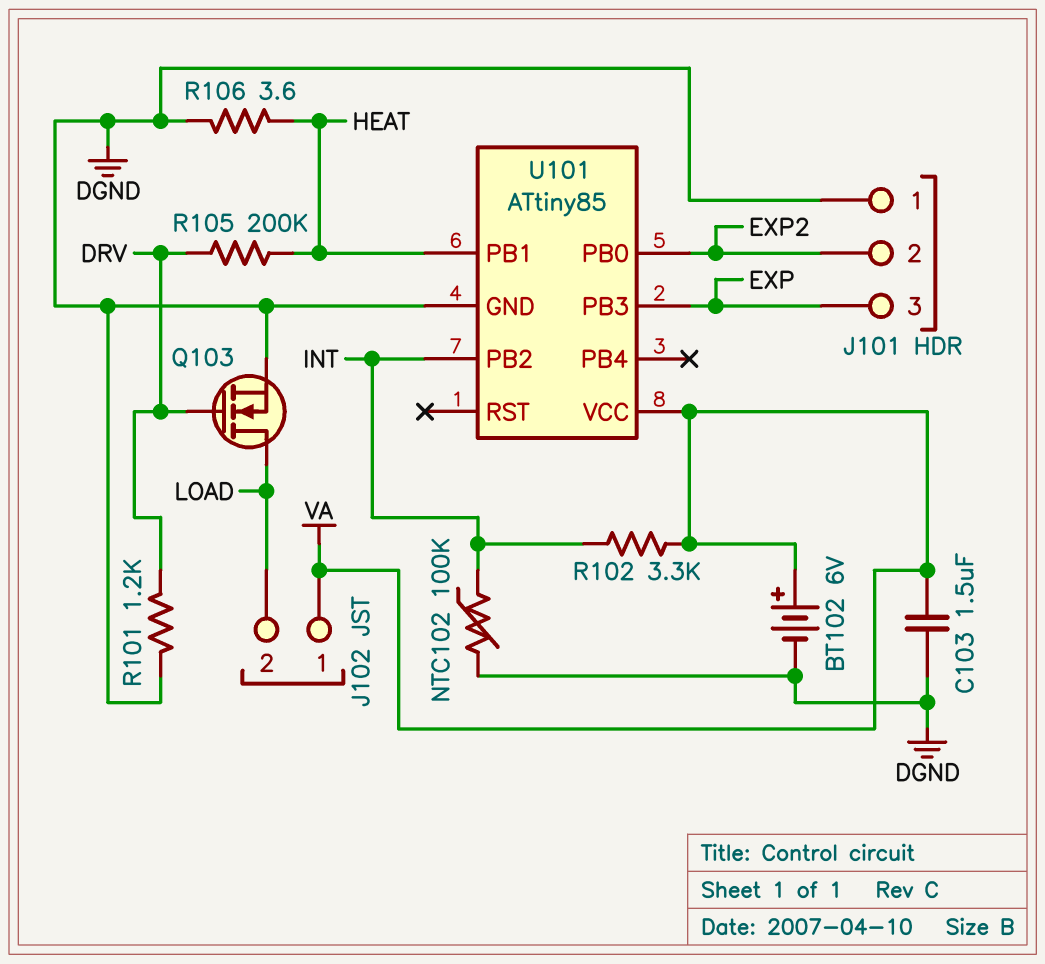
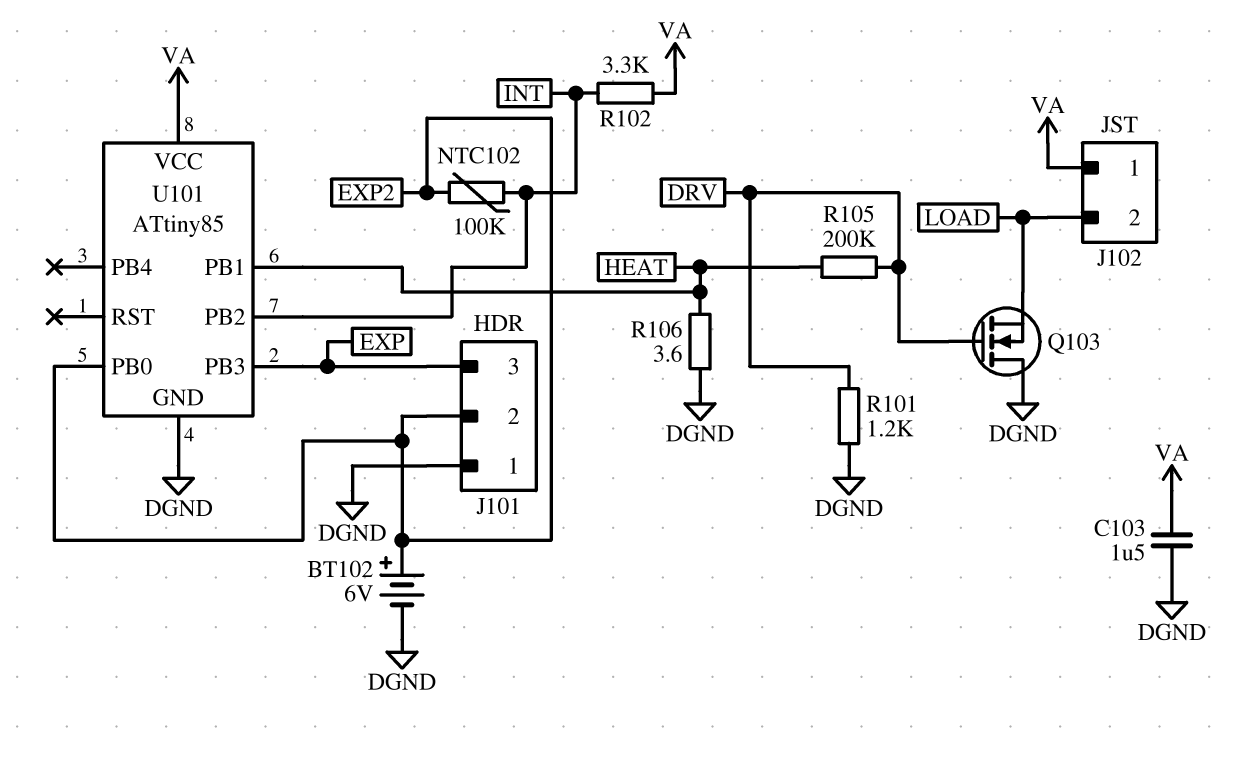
BT102: 6V (plus VA, minus DGND) -> 6V (plus EXP2, minus DGND)
NTC102: 100k (DGND, INT) -> 100k (EXP2, INT)
Q103: NMOS (G DRV, D LOAD, S DGND) -> NMOS (G DRV, D DGND, S LOAD)

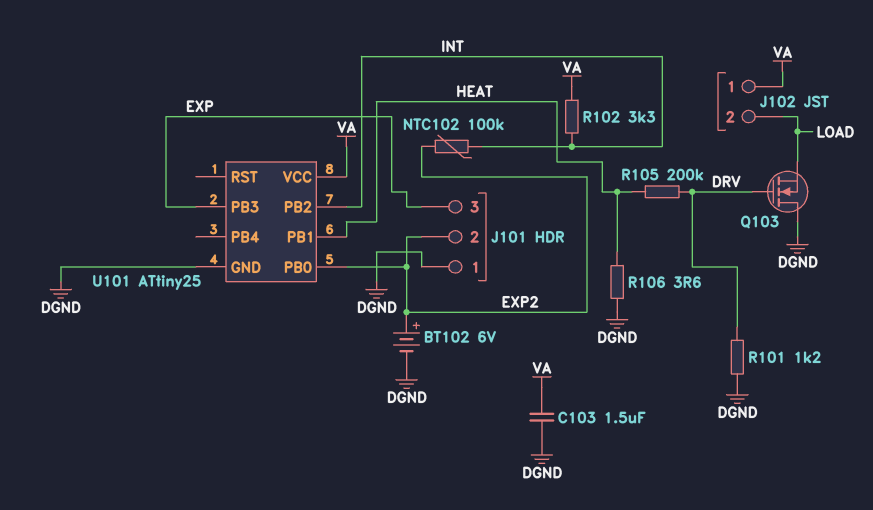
U101: ATtiny85 -> ATtiny25

